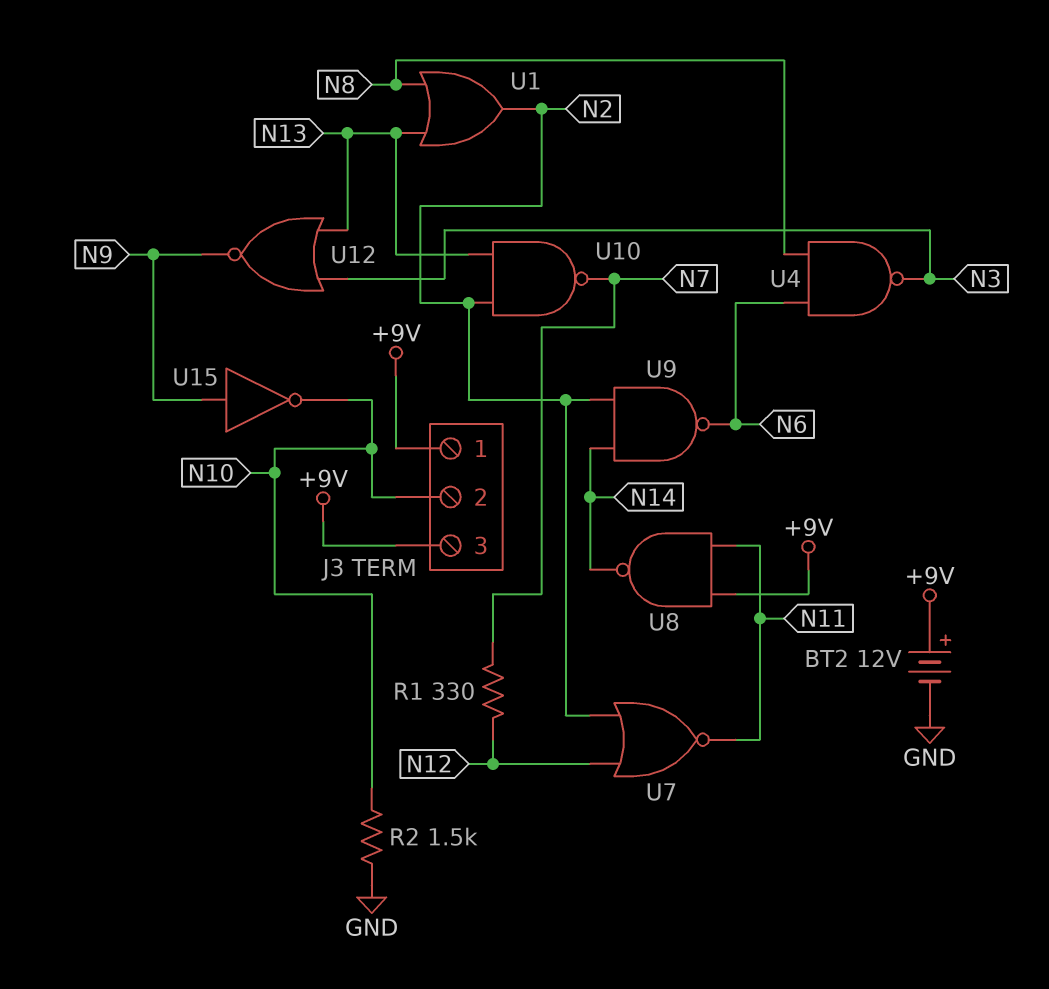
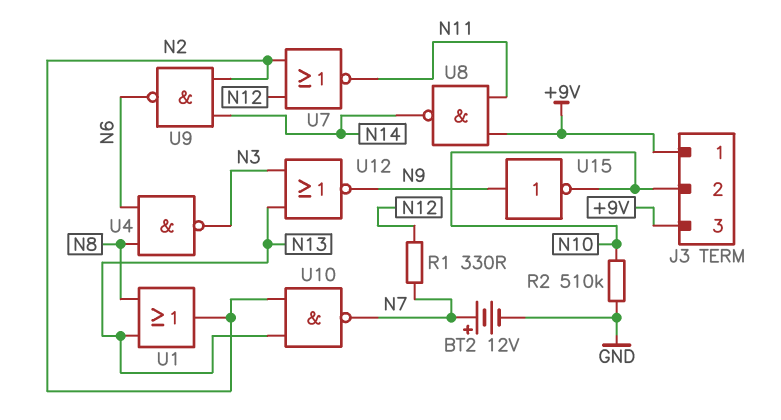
BT2: 12V (plus +9V, minus GND) -> 12V (plus N7, minus GND)
R2: 1.5k (GND, N10) -> 510k (GND, N10)

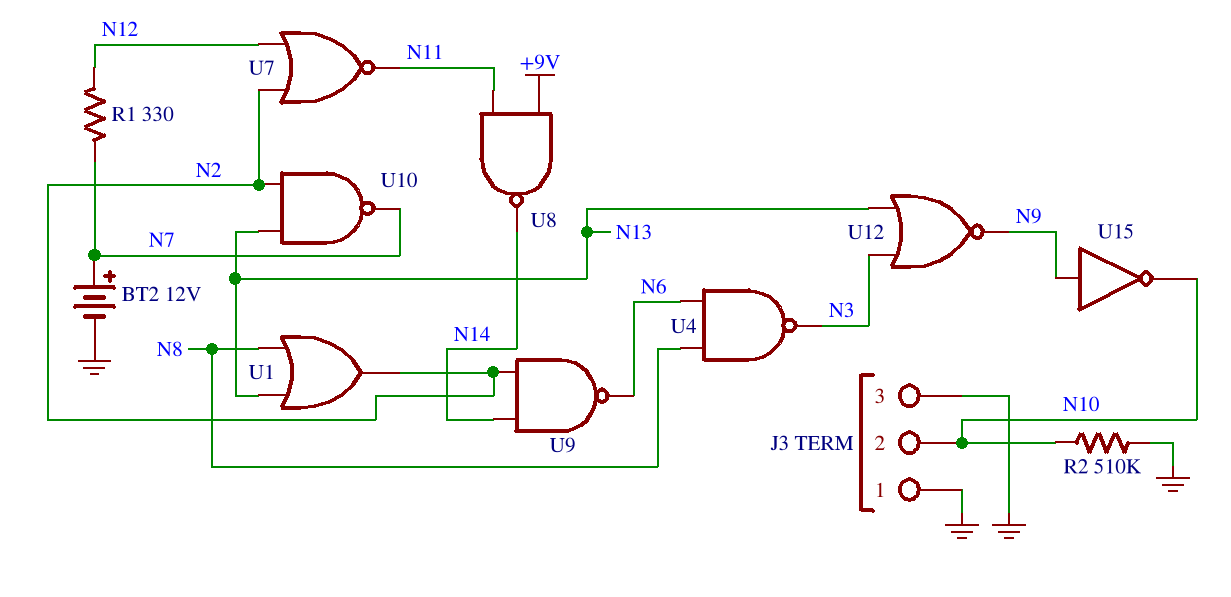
J3 pin 1: +9V -> GND
J3 pin 3: +9V -> GND

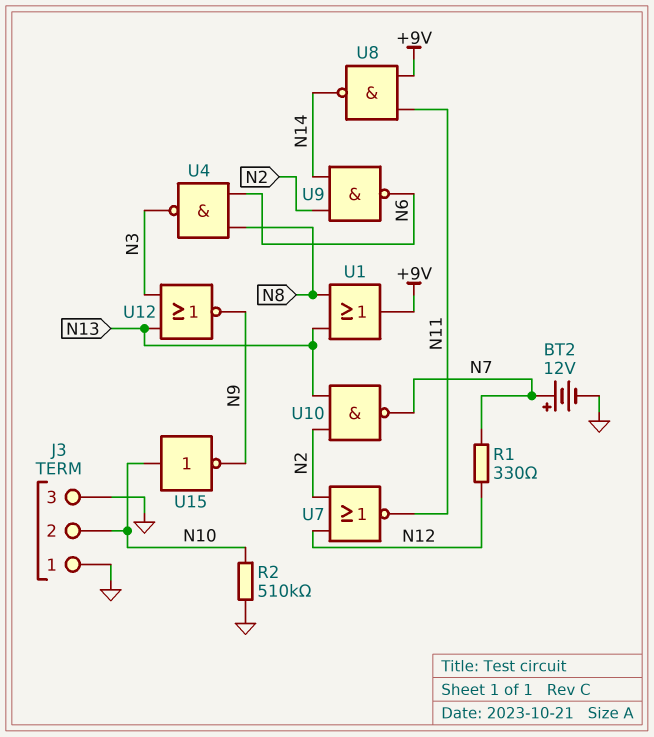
U1: OR (in N8, in N13, out N2) -> OR (in N8, in N13, out +9V)
U15: NOT (in N9, out N10) -> NOT (in N10, out N9)

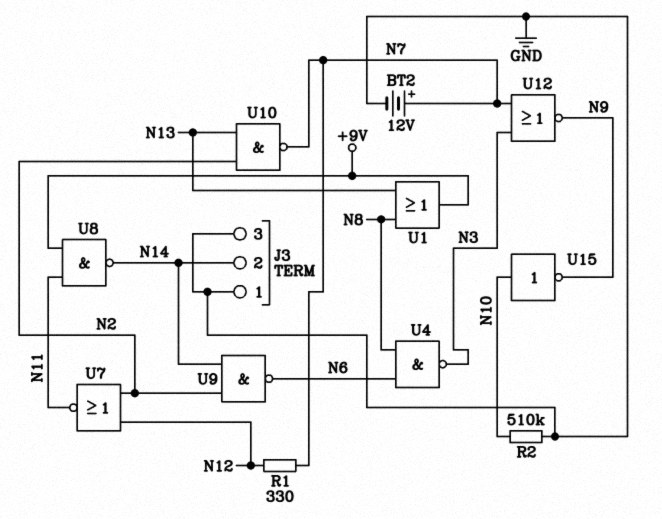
J3 pin 2: N10 -> N14
U12: NOR (in N3, in N13, out N9) -> NOR (in N3, in N7, out N9)

